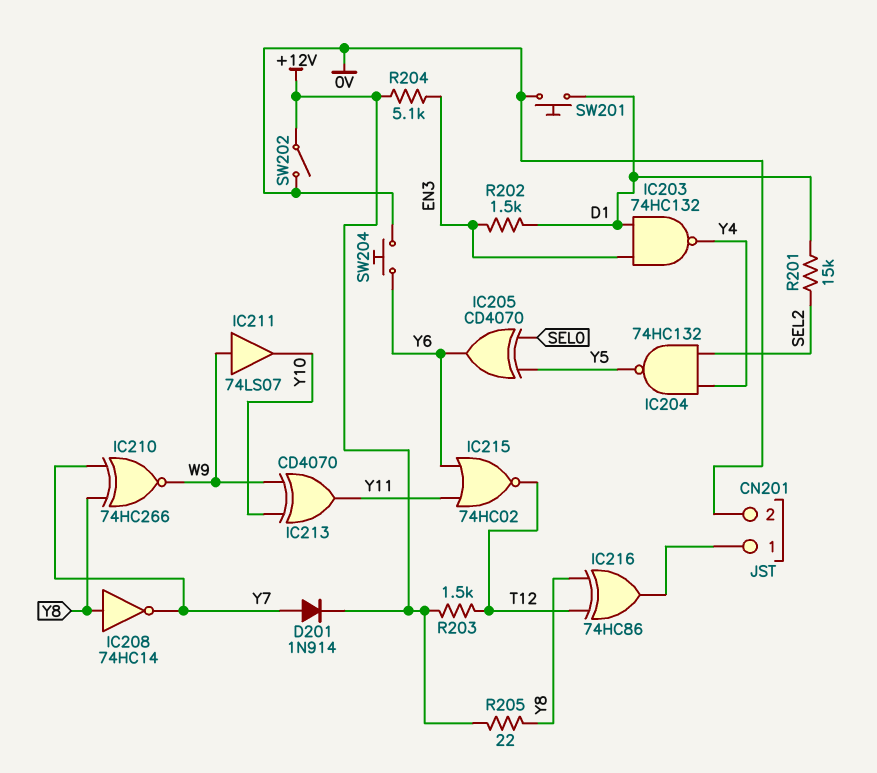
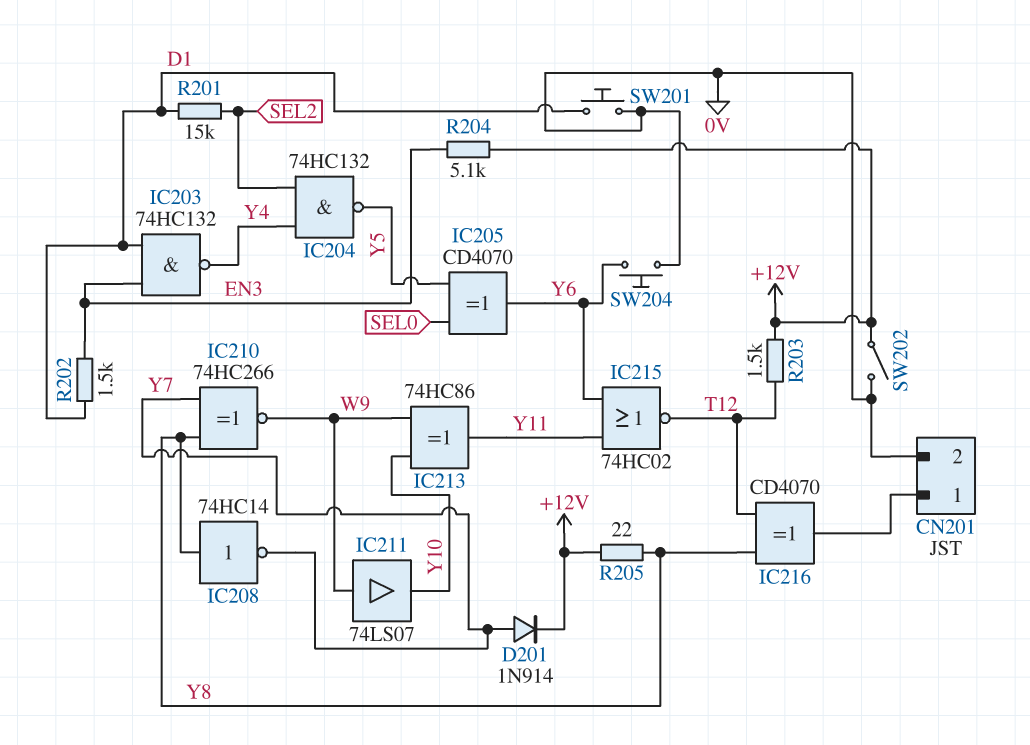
IC213: XOR CD4070 (in W9, in Y10, out Y11) -> XOR 74HC86 (in W9, in Y10, out Y11)
IC216: XOR 74HC86 (in T12, in Y8, out CN201/1) -> XOR CD4070 (in T12, in Y8, out CN201/1)

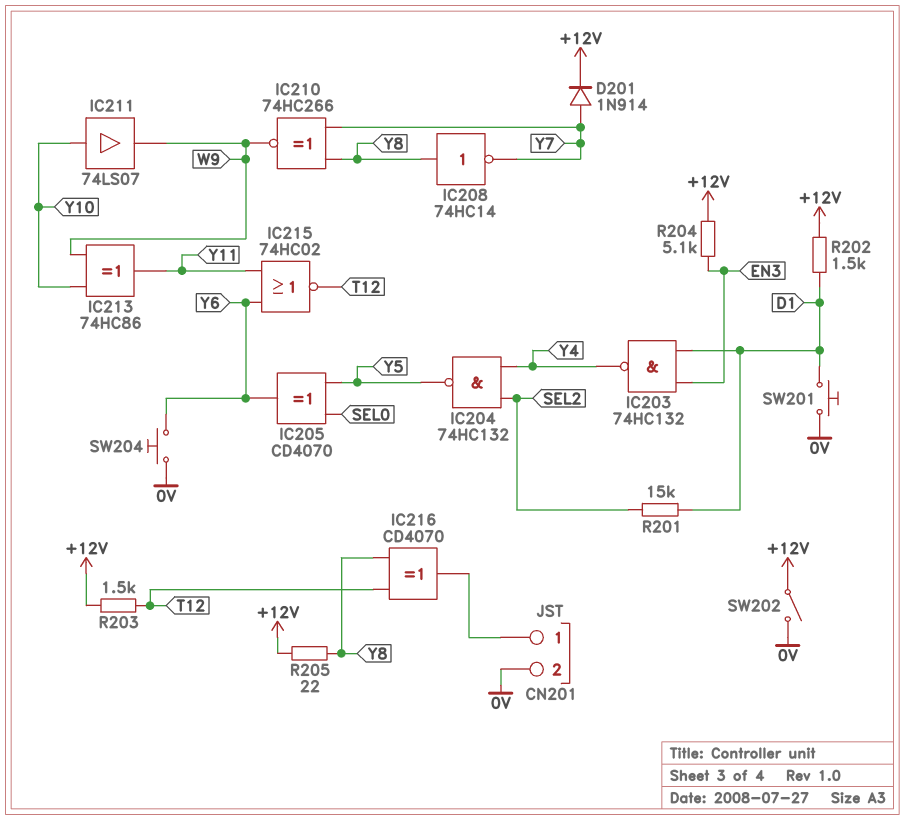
IC211: buffer 74LS07 (in W9, out Y10) -> buffer 74LS07 (in Y10, out W9)
R202: 1.5k (D1, EN3) -> 1.5k (+12V, D1)

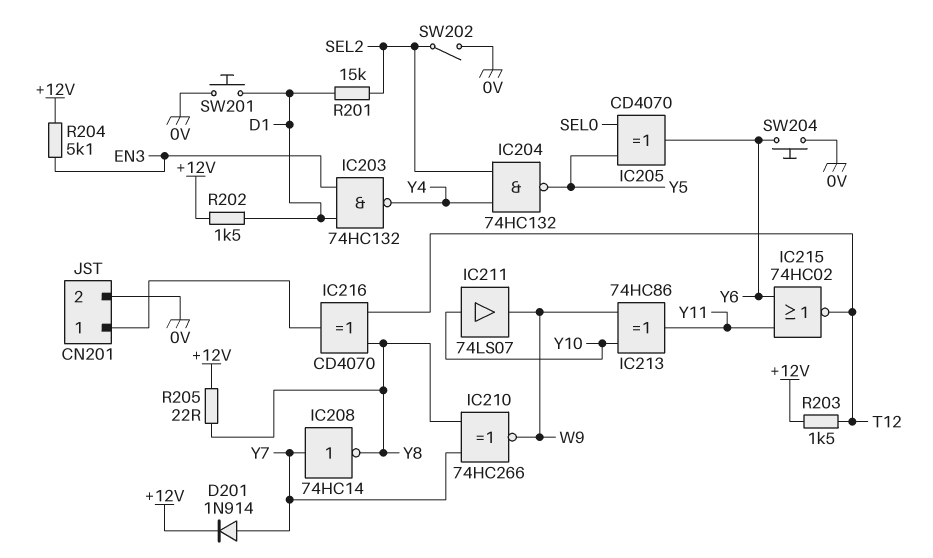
IC208: NOT 74HC14 (in Y8, out Y7) -> NOT 74HC14 (in Y7, out Y8)
SW202: switch (+12V, 0V) -> switch (0V, SEL2)

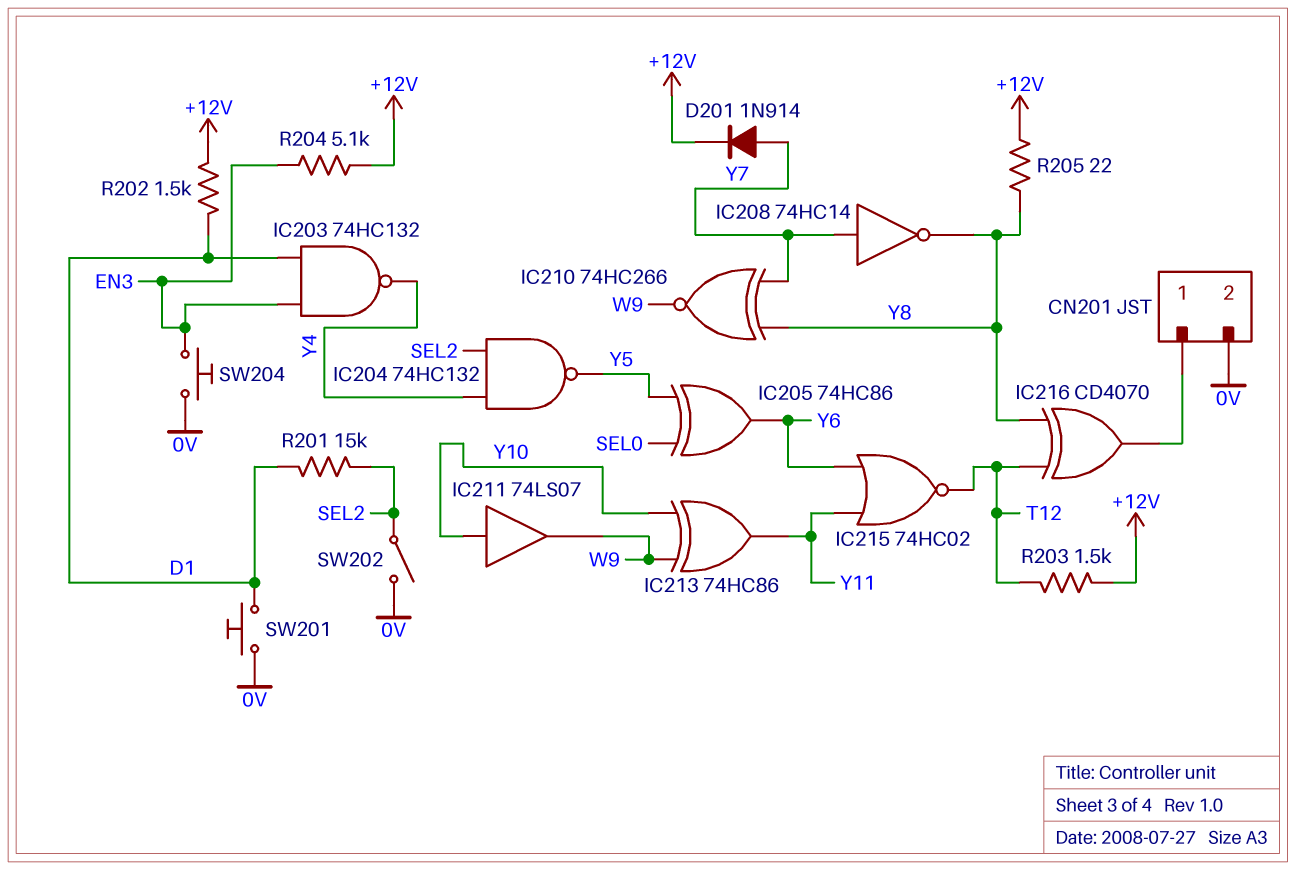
IC205: XOR CD4070 (in SEL0, in Y5, out Y6) -> XOR 74HC86 (in SEL0, in Y5, out Y6)
SW204: button (0V, Y6) -> button (0V, EN3)

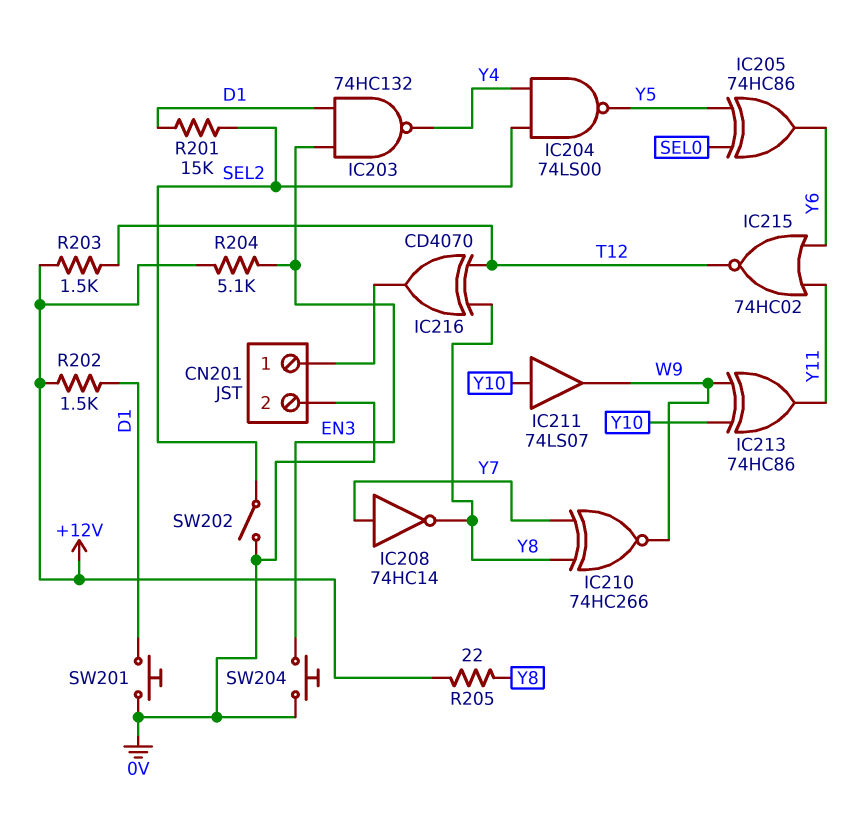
D201: diode 1N914 (A Y7, K +12V) -> none
IC204: NAND 74HC132 (in SEL2, in Y4, out Y5) -> NAND 74LS00 (in SEL2, in Y4, out Y5)

